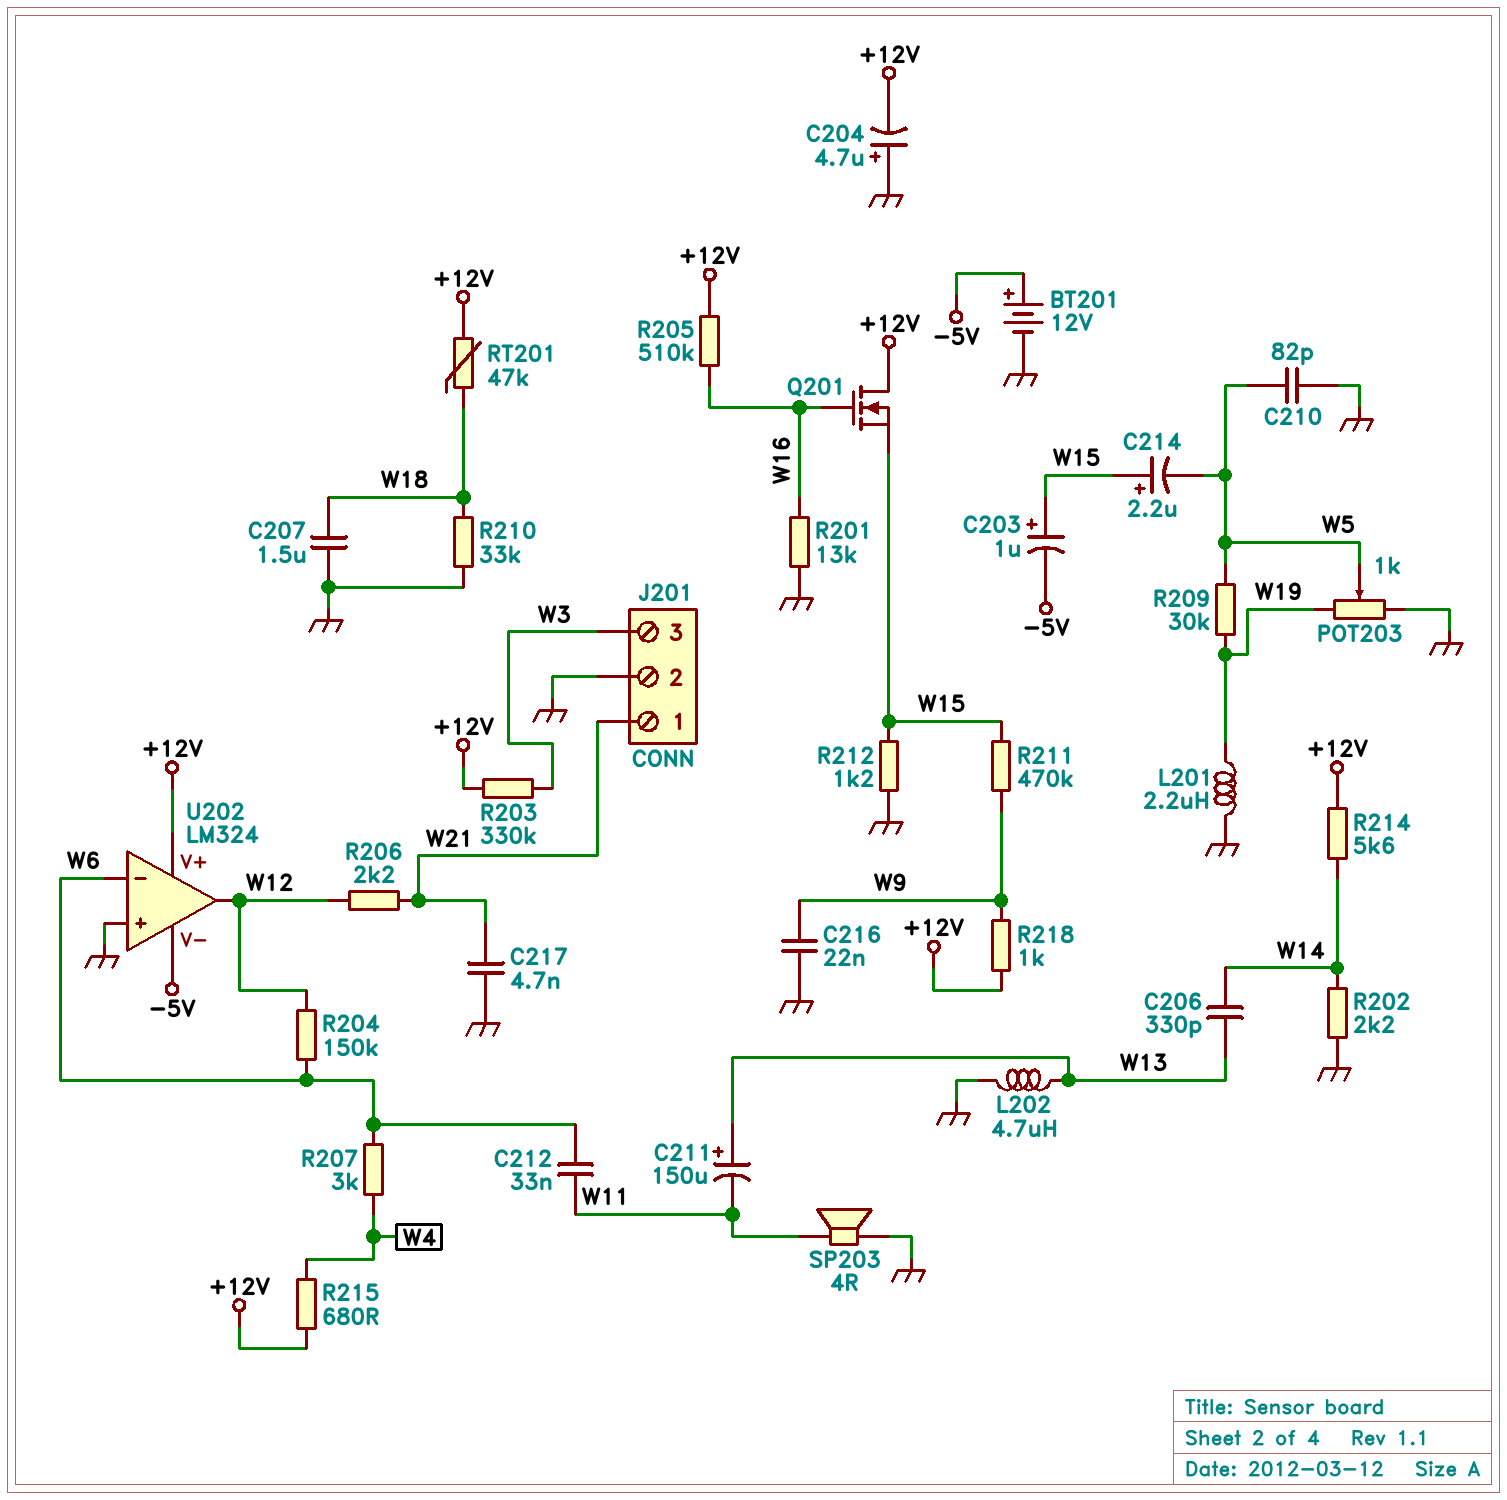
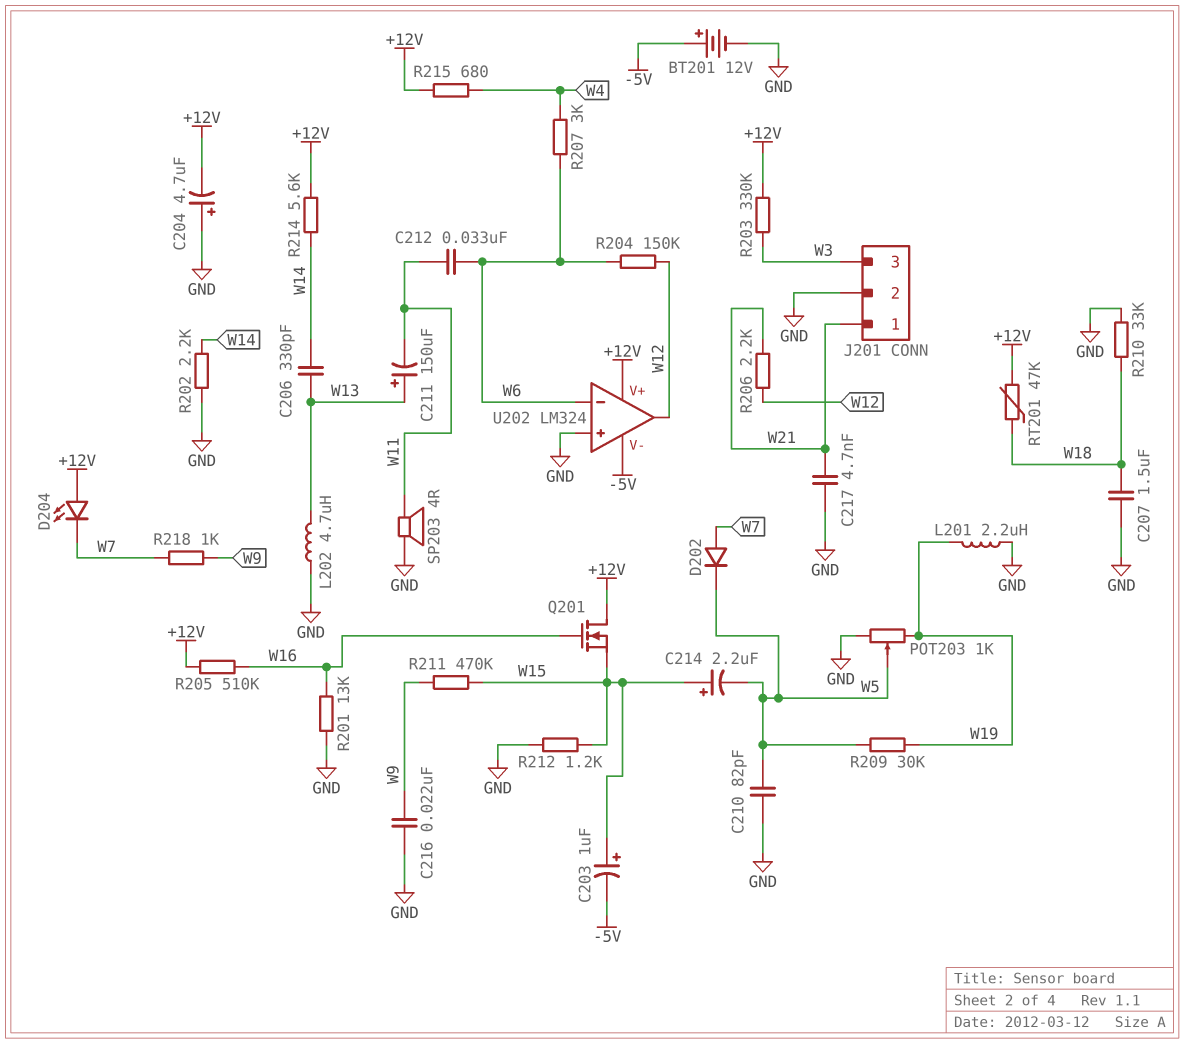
D202: none -> diode (A W7, K W5)
D204: none -> LED (A +12V, K W7)
R218: 1k (+12V, W9) -> 1k (W7, W9)

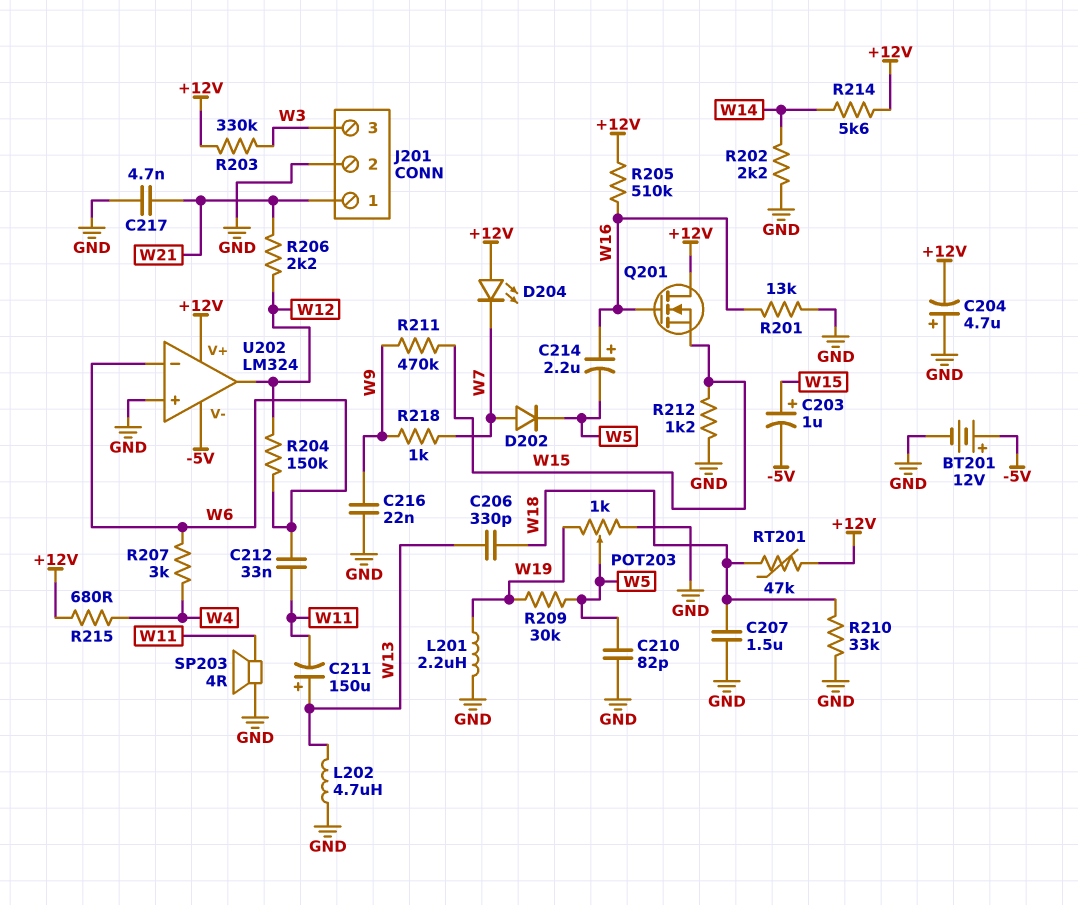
C206: 330pF (W13, W14) -> 330pF (W13, W18)
C214: 2.2uF (plus W15, minus W5) -> 2.2uF (plus W16, minus W5)

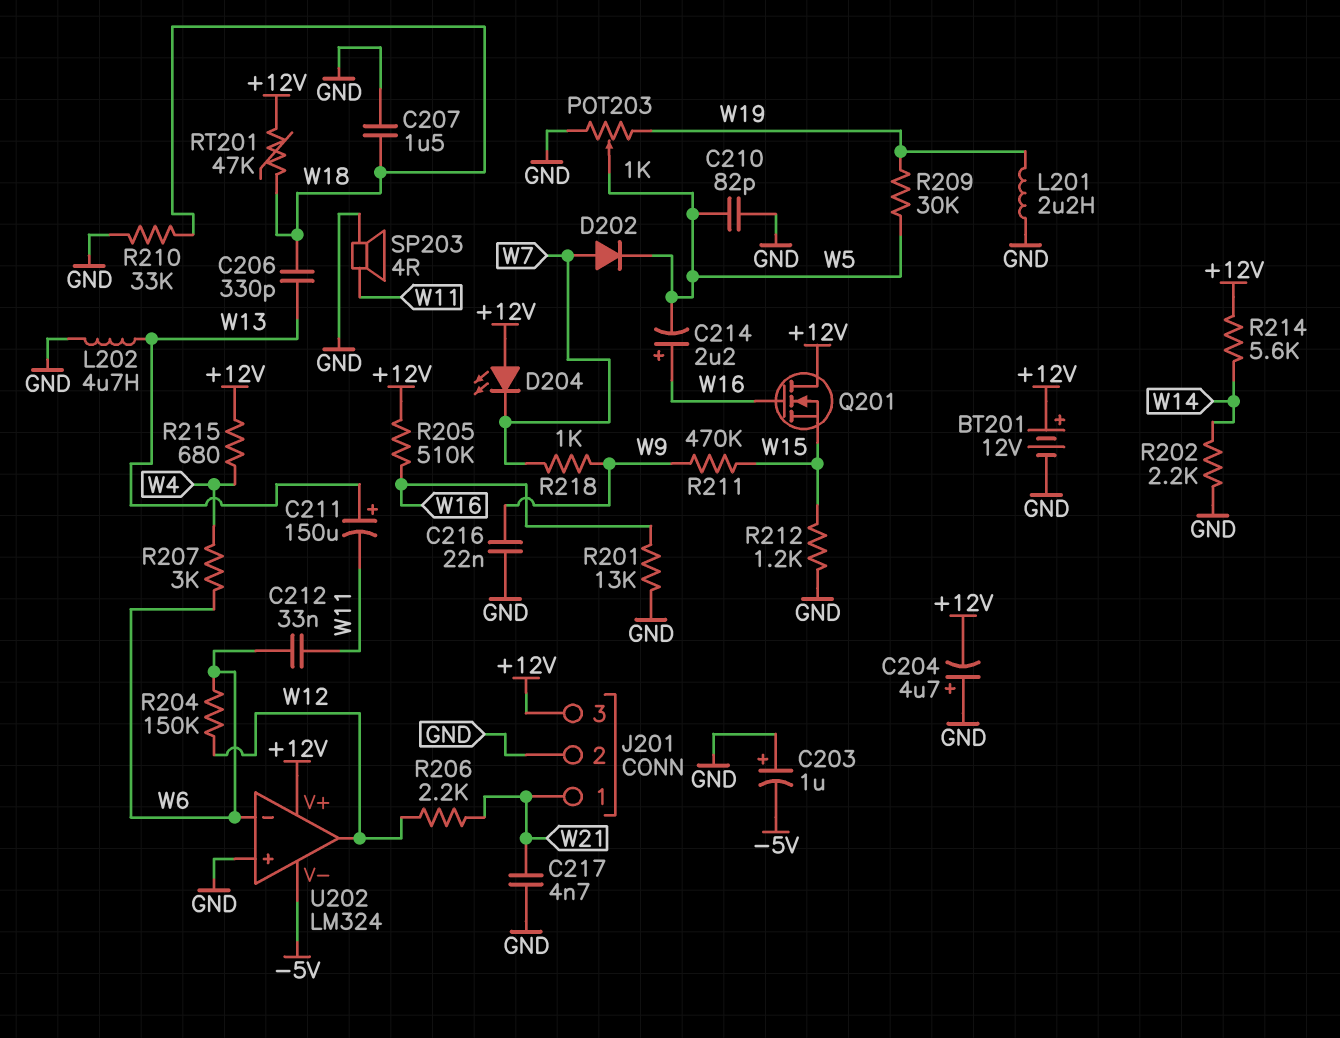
BT201: 12V (plus -5V, minus GND) -> 12V (plus +12V, minus GND)
C203: 1uF (plus W15, minus -5V) -> 1uF (plus GND, minus -5V)
J201 pin 3: W3 -> +12V
R203: 330k (+12V, W3) -> none

